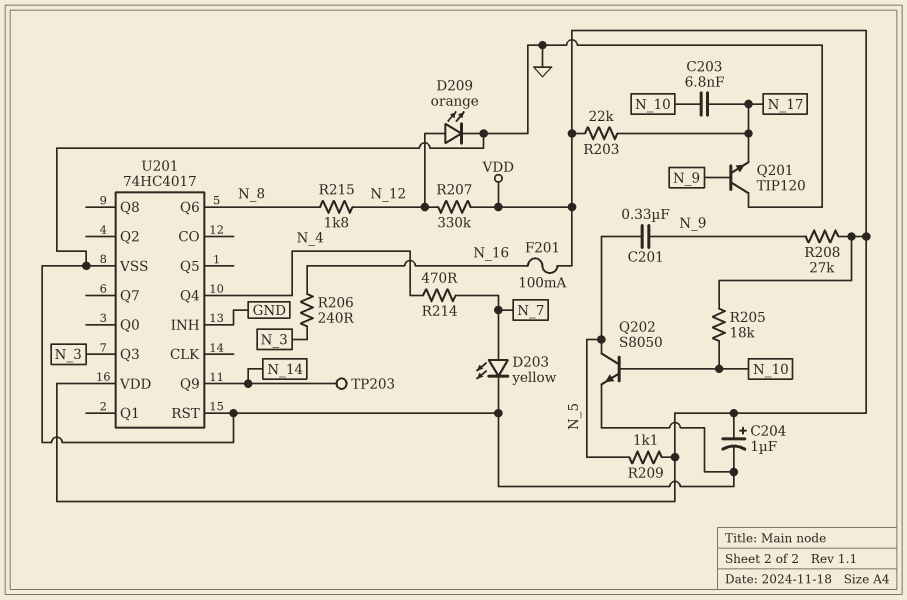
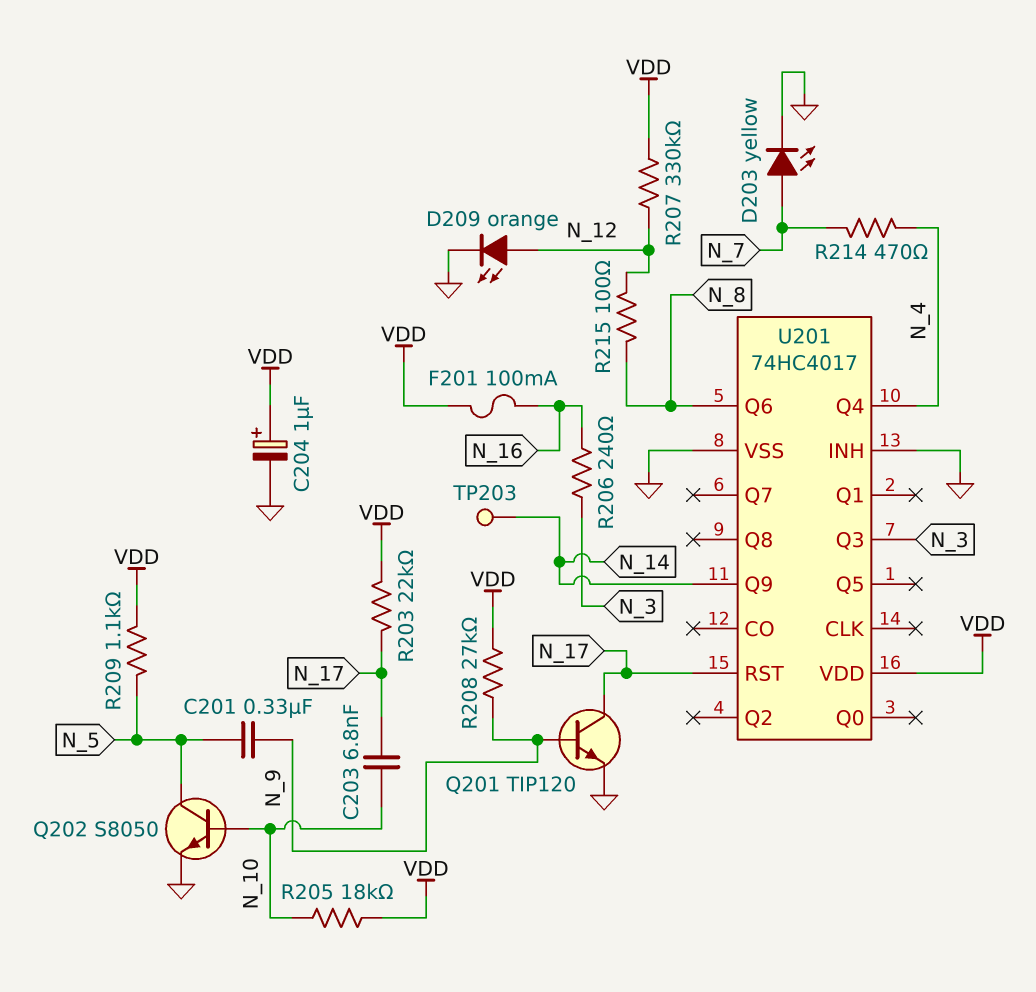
Q201: NPN TIP120 (B N_9, C GND, E N_17) -> NPN TIP120 (B N_9, C N_17, E GND)
R215: 1.8k (N_8, N_12) -> 100 (N_8, N_12)
U201 pin RST: GND -> N_17

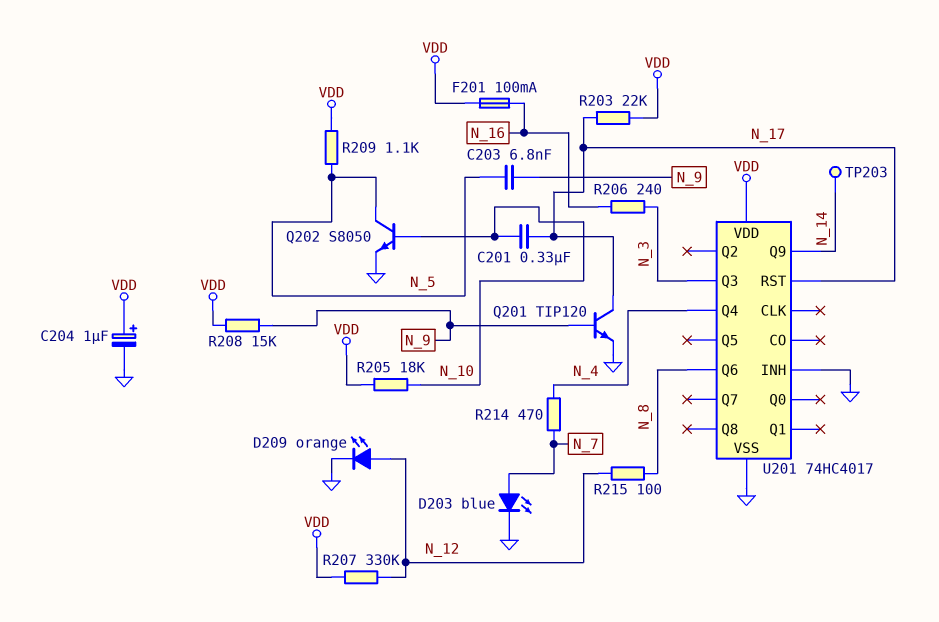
C201: 330nF (N_5, N_9) -> 330nF (N_10, N_17)
C203: 6.8nF (N_10, N_17) -> 6.8nF (N_5, N_9)
D203: LED yellow (A N_7, K GND) -> LED blue (A N_7, K GND)
R208: 27k (N_9, VDD) -> 15k (N_9, VDD)

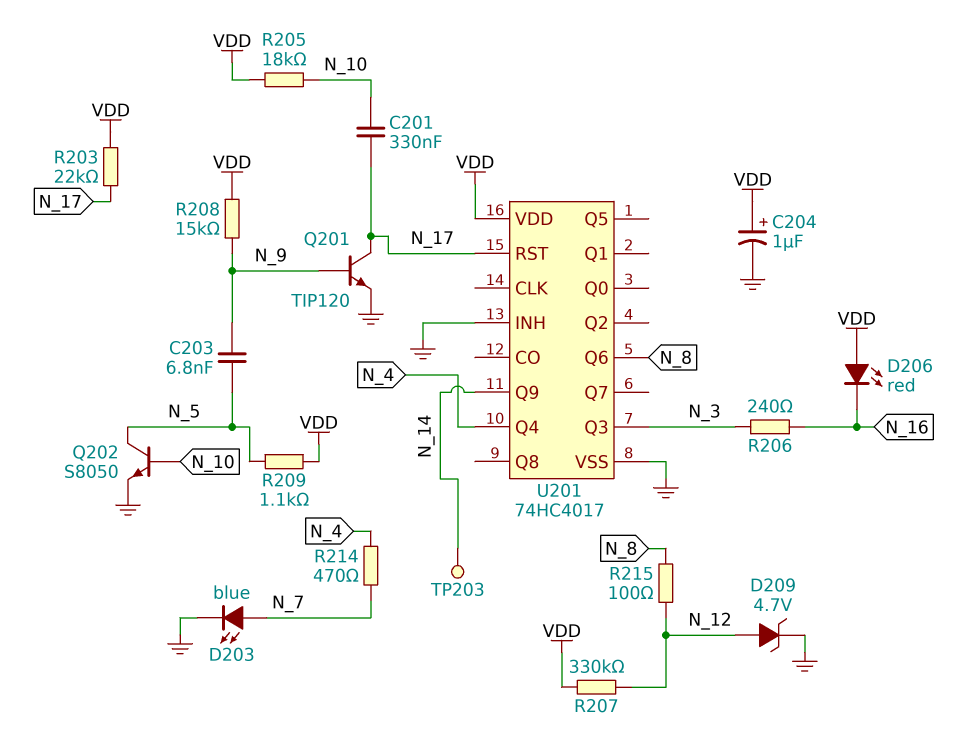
D206: none -> LED red (A VDD, K N_16)
D209: LED orange (A N_12, K GND) -> zener 4.7V (A N_12, K GND)
F201: 100mA (N_16, VDD) -> none

